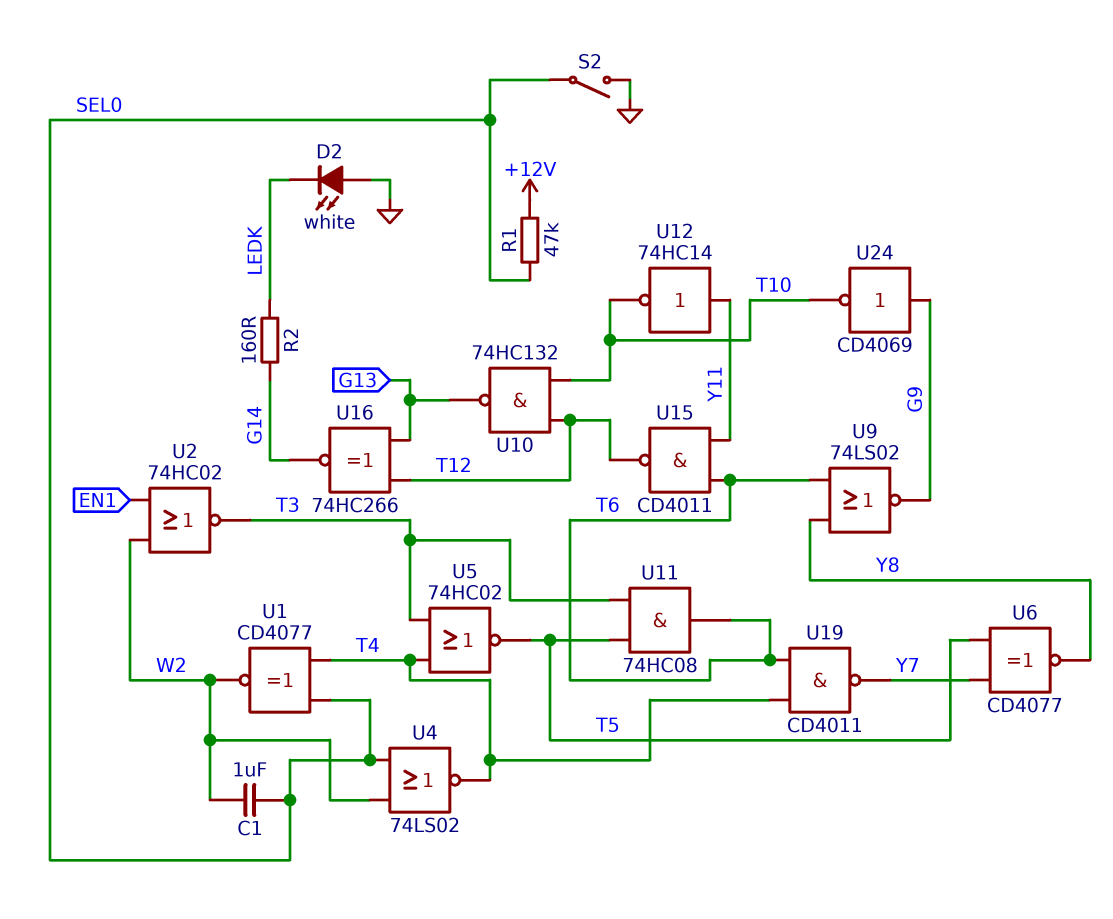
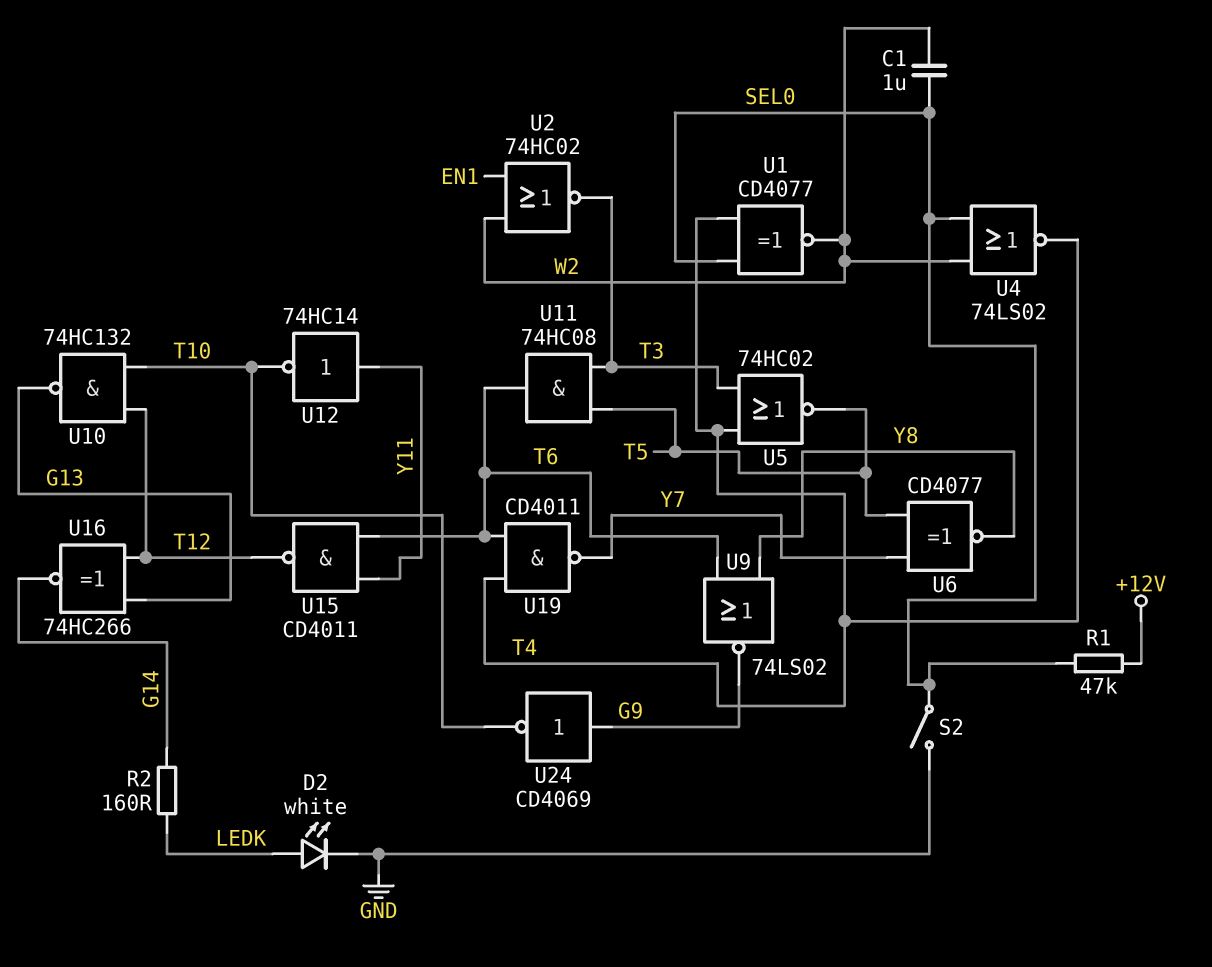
D2: LED white (A GND, K LEDK) -> LED white (A LEDK, K GND)

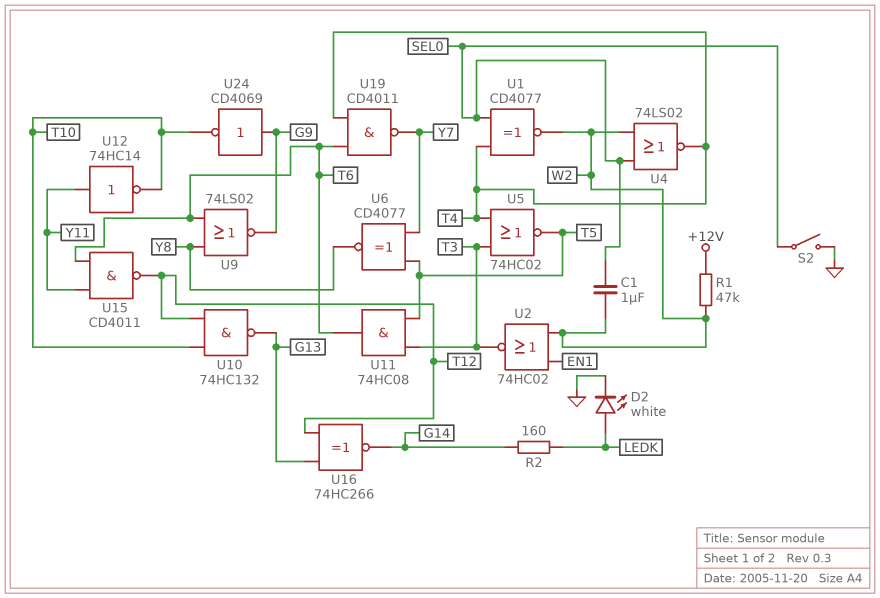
R1: 47k (+12V, SEL0) -> 47k (+12V, W2)

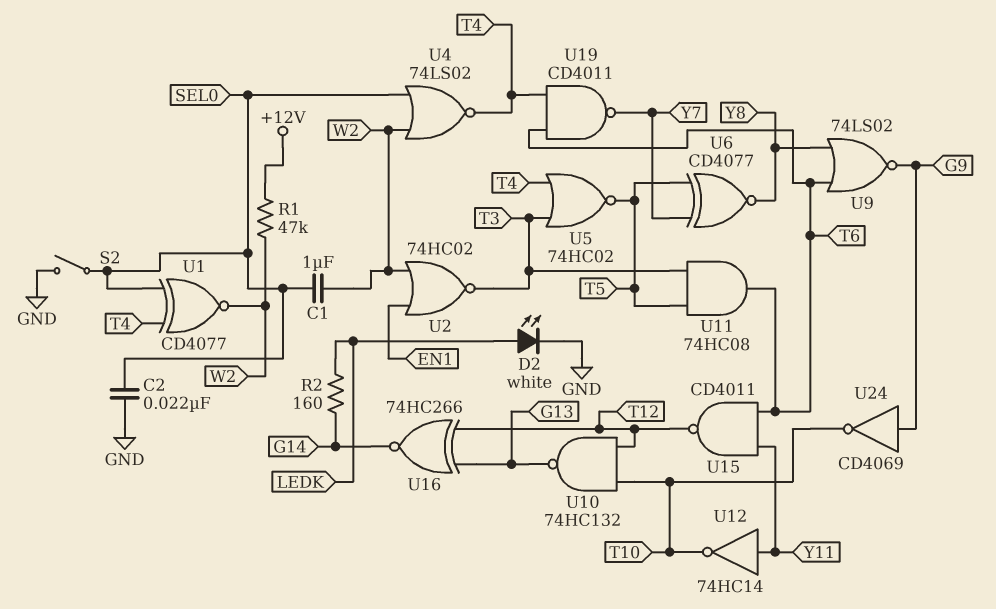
C2: none -> 22nF (GND, SEL0)

